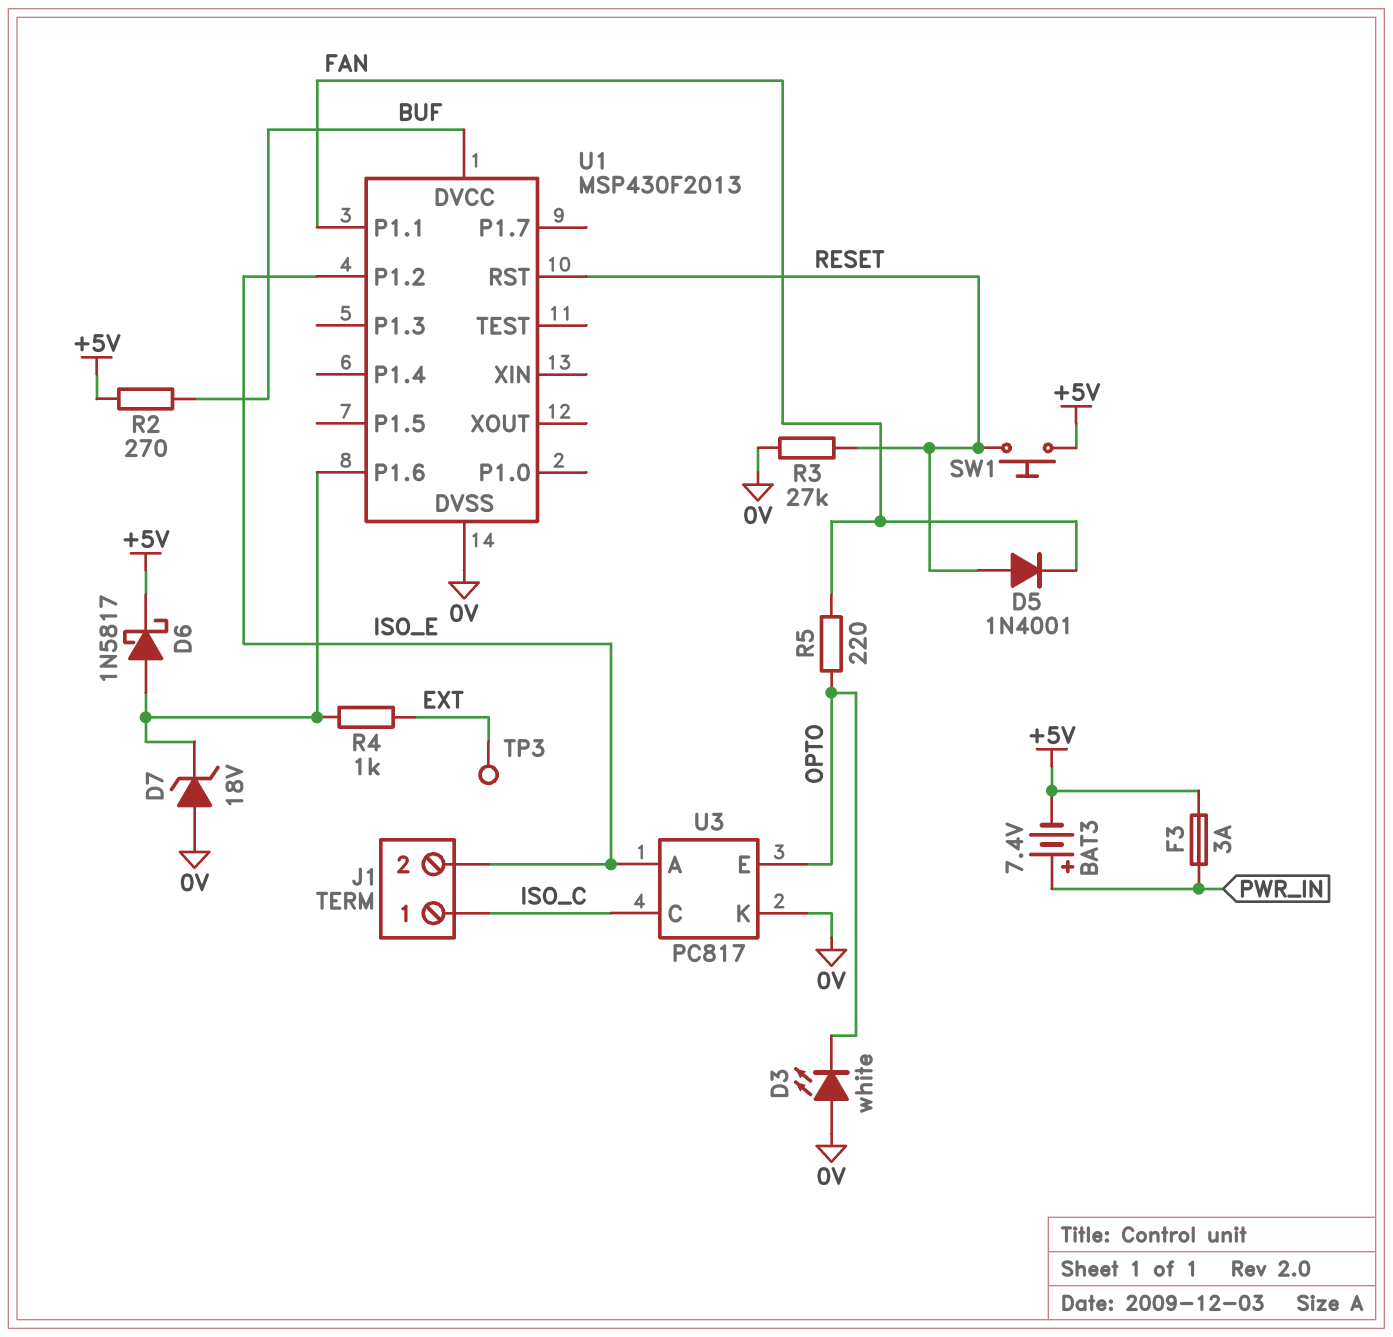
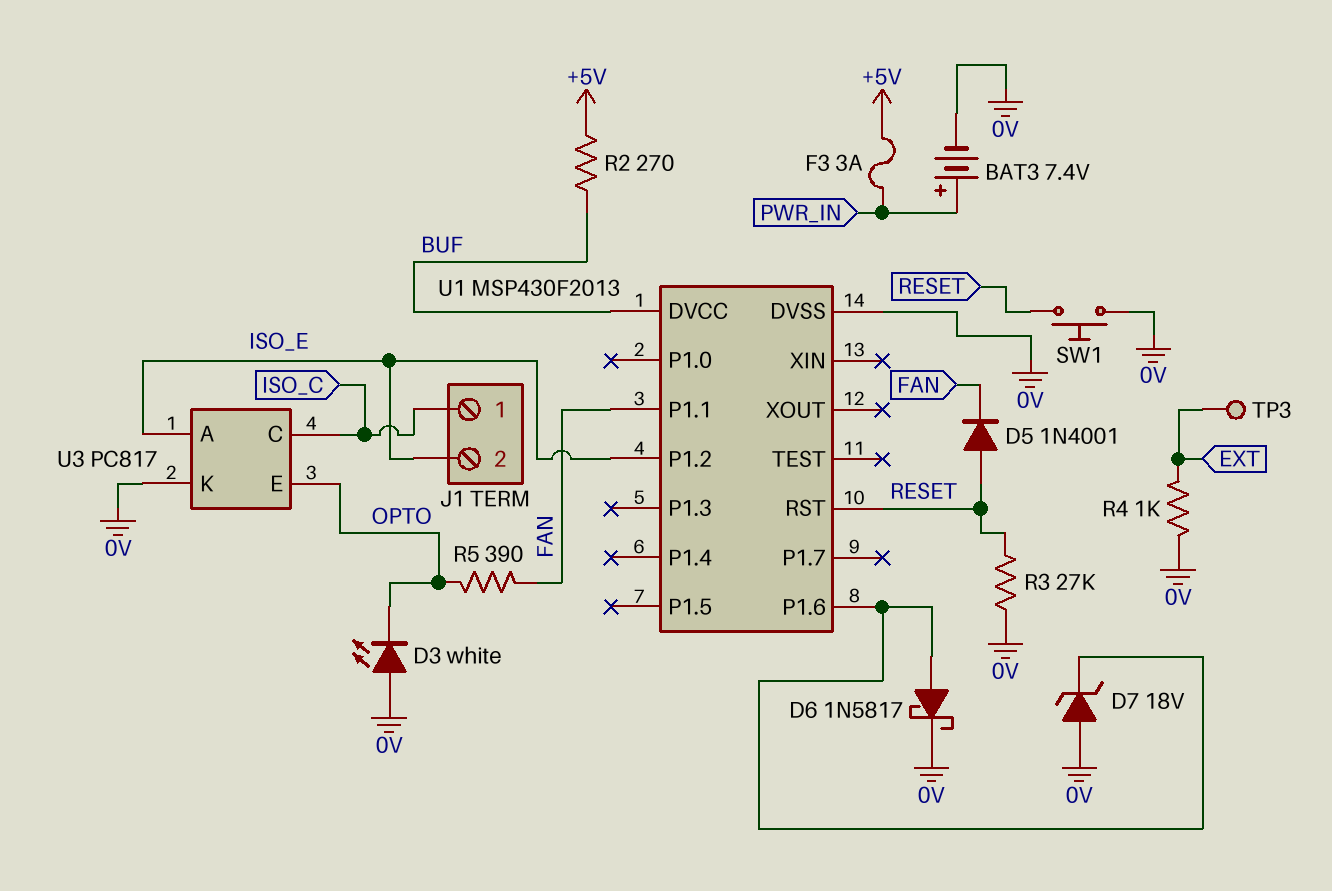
BAT3: 7.4V (plus PWR_IN, minus +5V) -> 7.4V (plus PWR_IN, minus 0V)
D6: schottky 1N5817 (A U1/P1.6, K +5V) -> schottky 1N5817 (A U1/P1.6, K 0V)
R4: 1k (EXT, U1/P1.6) -> 1k (0V, EXT)
R5: 220 (FAN, OPTO) -> 390 (FAN, OPTO)
SW1: button (+5V, RESET) -> button (0V, RESET)

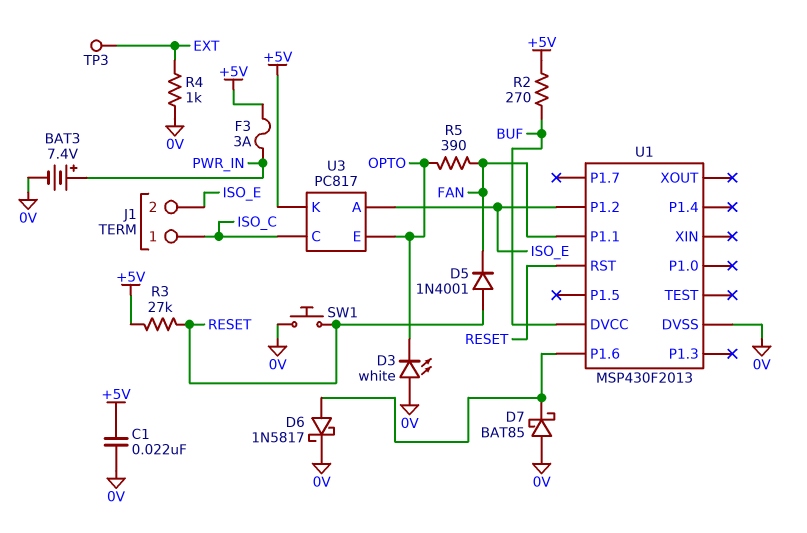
C1: none -> 22nF (+5V, 0V)
D7: zener 18V (A 0V, K U1/P1.6) -> schottky BAT85 (A 0V, K U1/P1.6)
R3: 27k (0V, RESET) -> 27k (+5V, RESET)
U3 pin K: 0V -> +5V

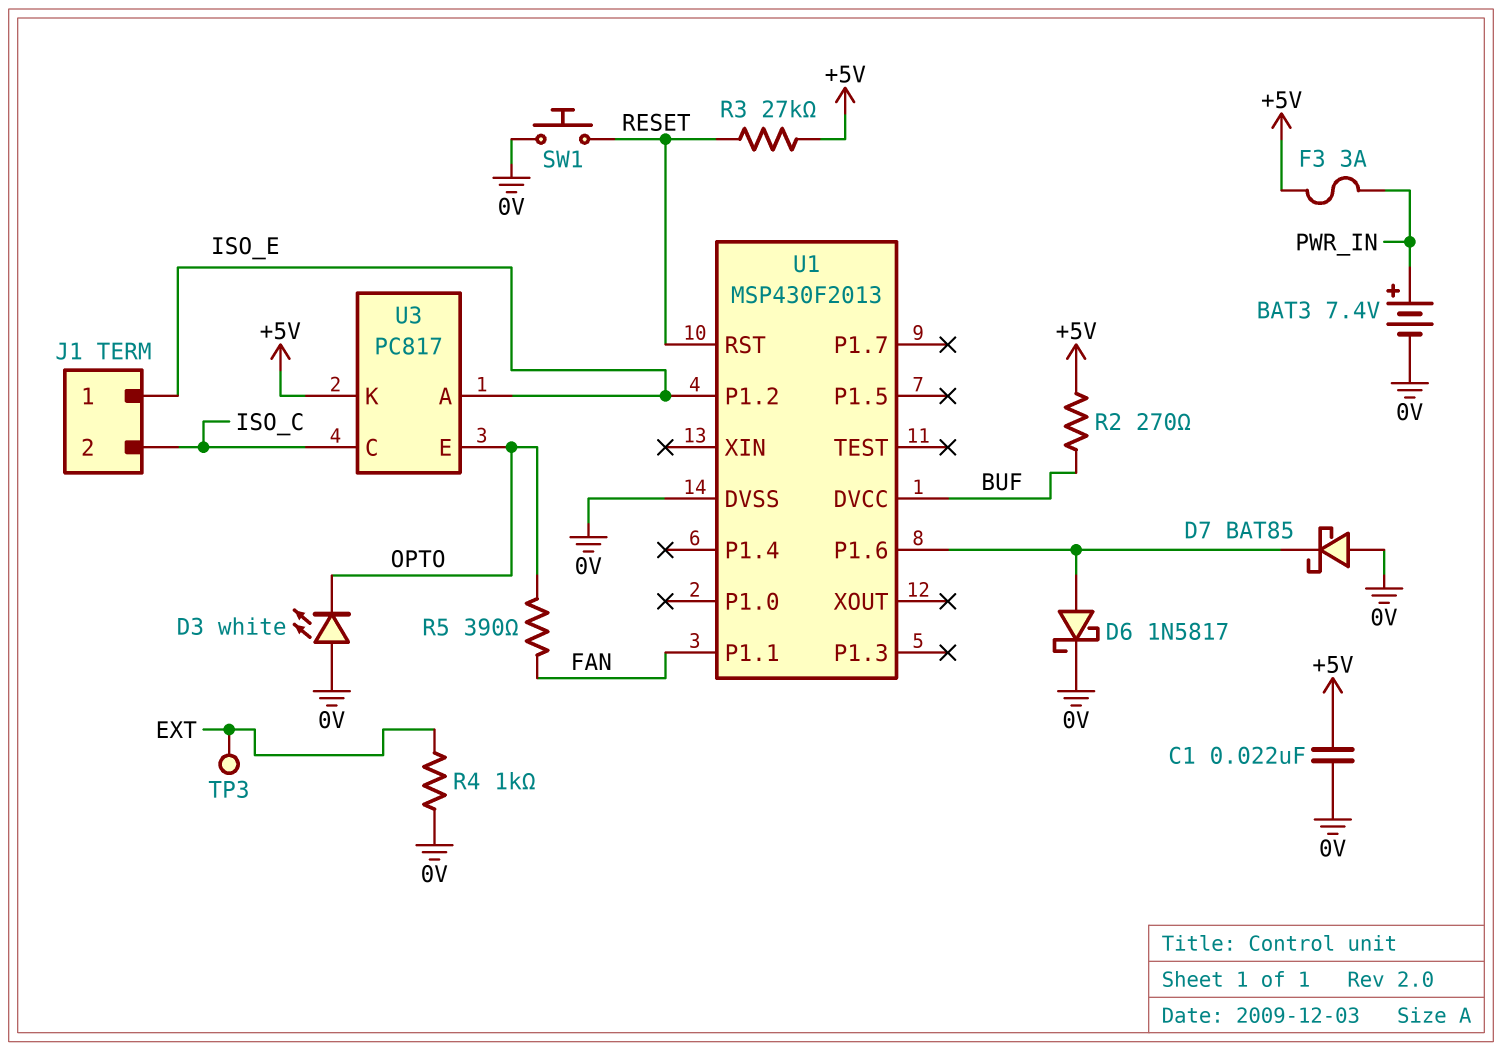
D5: diode 1N4001 (A RESET, K FAN) -> none
J1 pin 1: ISO_C -> ISO_E
J1 pin 2: ISO_E -> ISO_C

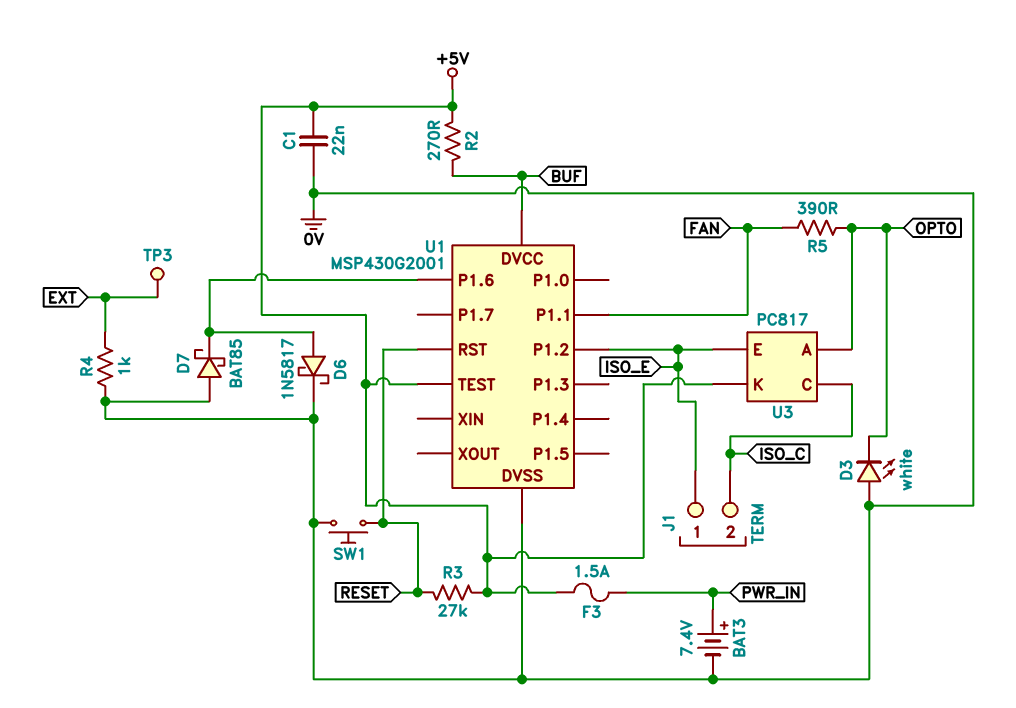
F3: 3A (+5V, PWR_IN) -> 1.5A (+5V, PWR_IN)
U1: MSP430F2013 -> MSP430G2001
U1 pin TEST: none -> +5V
U3 pin A: ISO_E -> OPTO
U3 pin E: OPTO -> ISO_E

